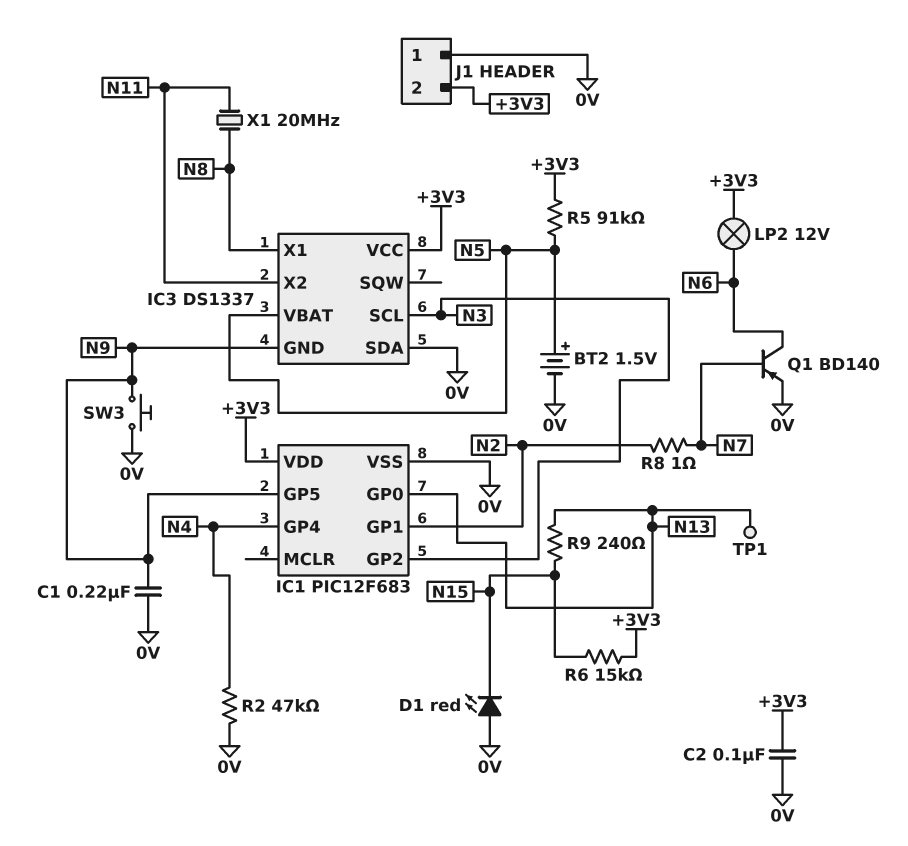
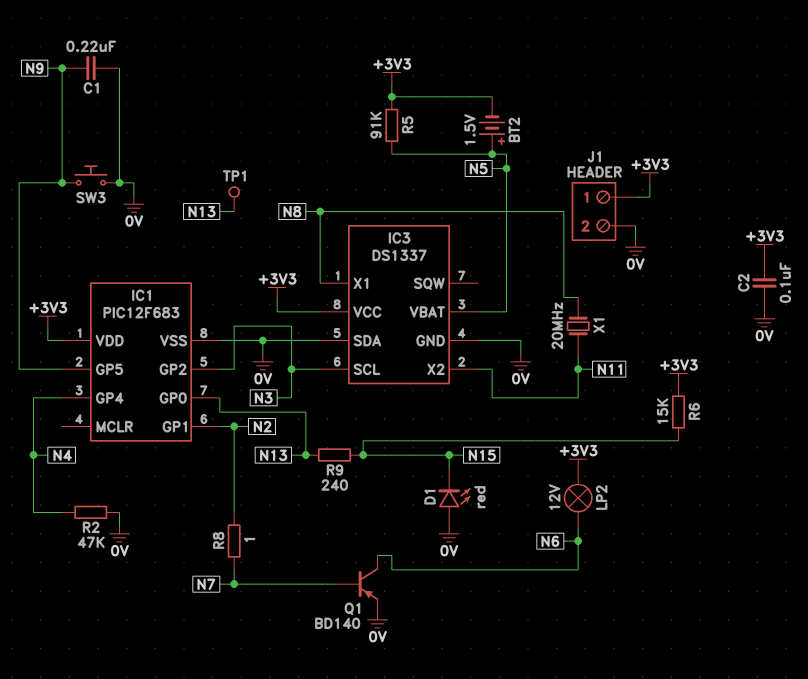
BT2: 1.5V (plus N5, minus 0V) -> 1.5V (plus N5, minus +3V3)
IC3 pin GND: N9 -> 0V
J1 pin 1: 0V -> +3V3
J1 pin 2: +3V3 -> 0V

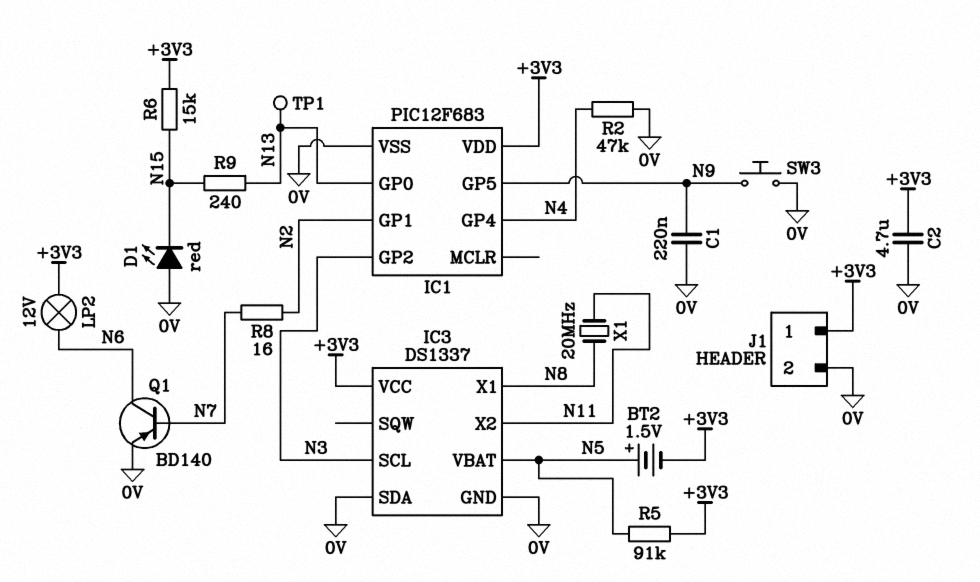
C2: 100nF (+3V3, 0V) -> 4.7uF (+3V3, 0V)
R8: 1 (N2, N7) -> 16 (N2, N7)

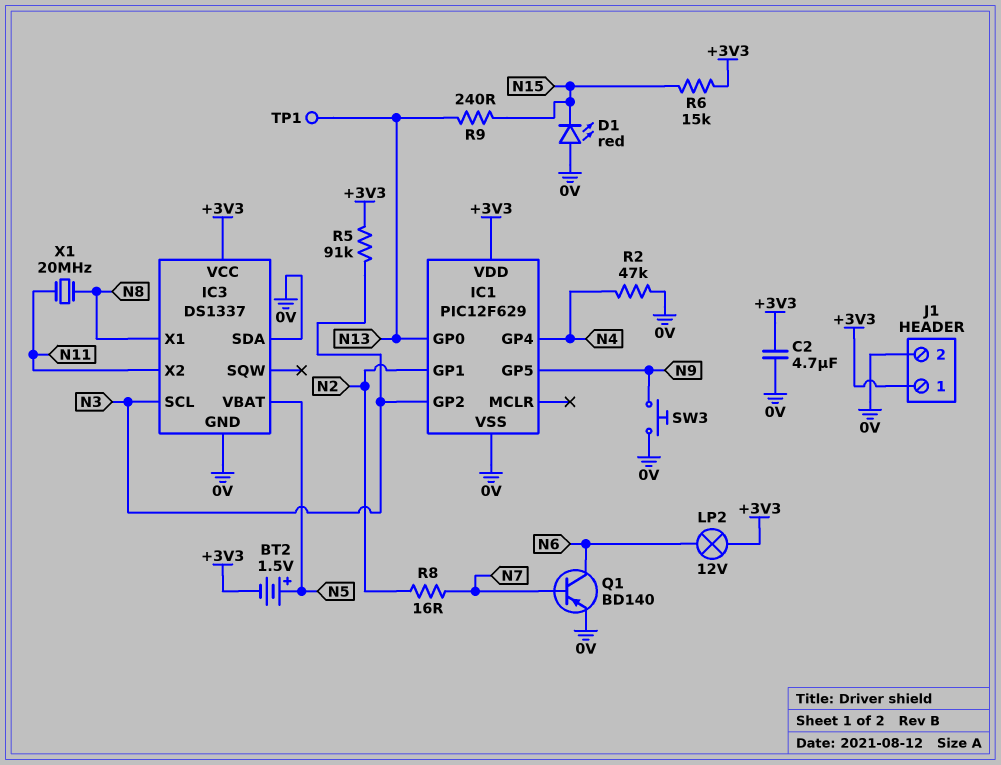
C1: 220nF (0V, N9) -> none
IC1: PIC12F683 -> PIC12F629
R5: 91k (+3V3, N5) -> 91k (+3V3, N3)

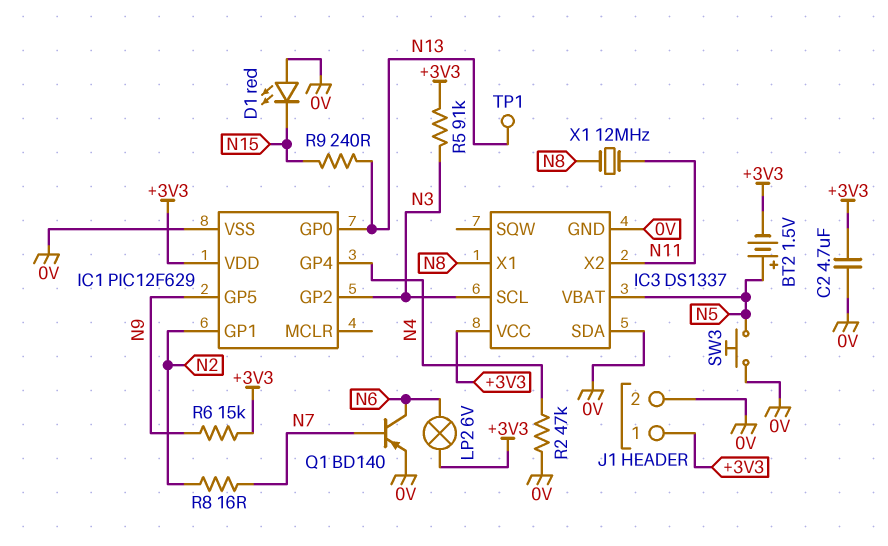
LP2: lamp 12V (+3V3, N6) -> lamp 6V (+3V3, N6)
R6: 15k (+3V3, N15) -> 15k (+3V3, N9)
SW3: button (0V, N9) -> button (0V, N5)
X1: 20MHz (N8, N11) -> 12MHz (N8, N11)

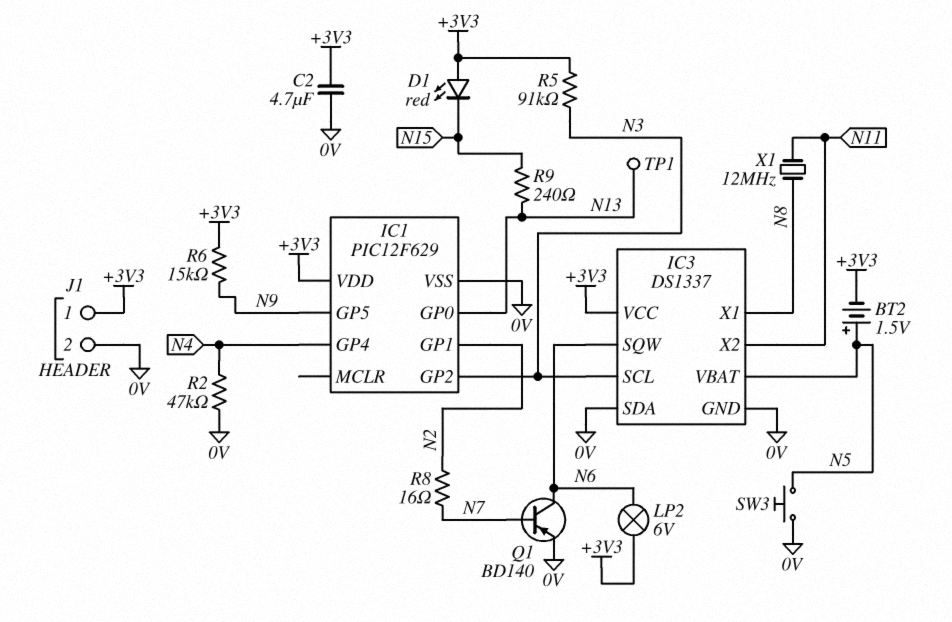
D1: LED red (A 0V, K N15) -> LED red (A +3V3, K N15)
IC3 pin SQW: none -> N6

